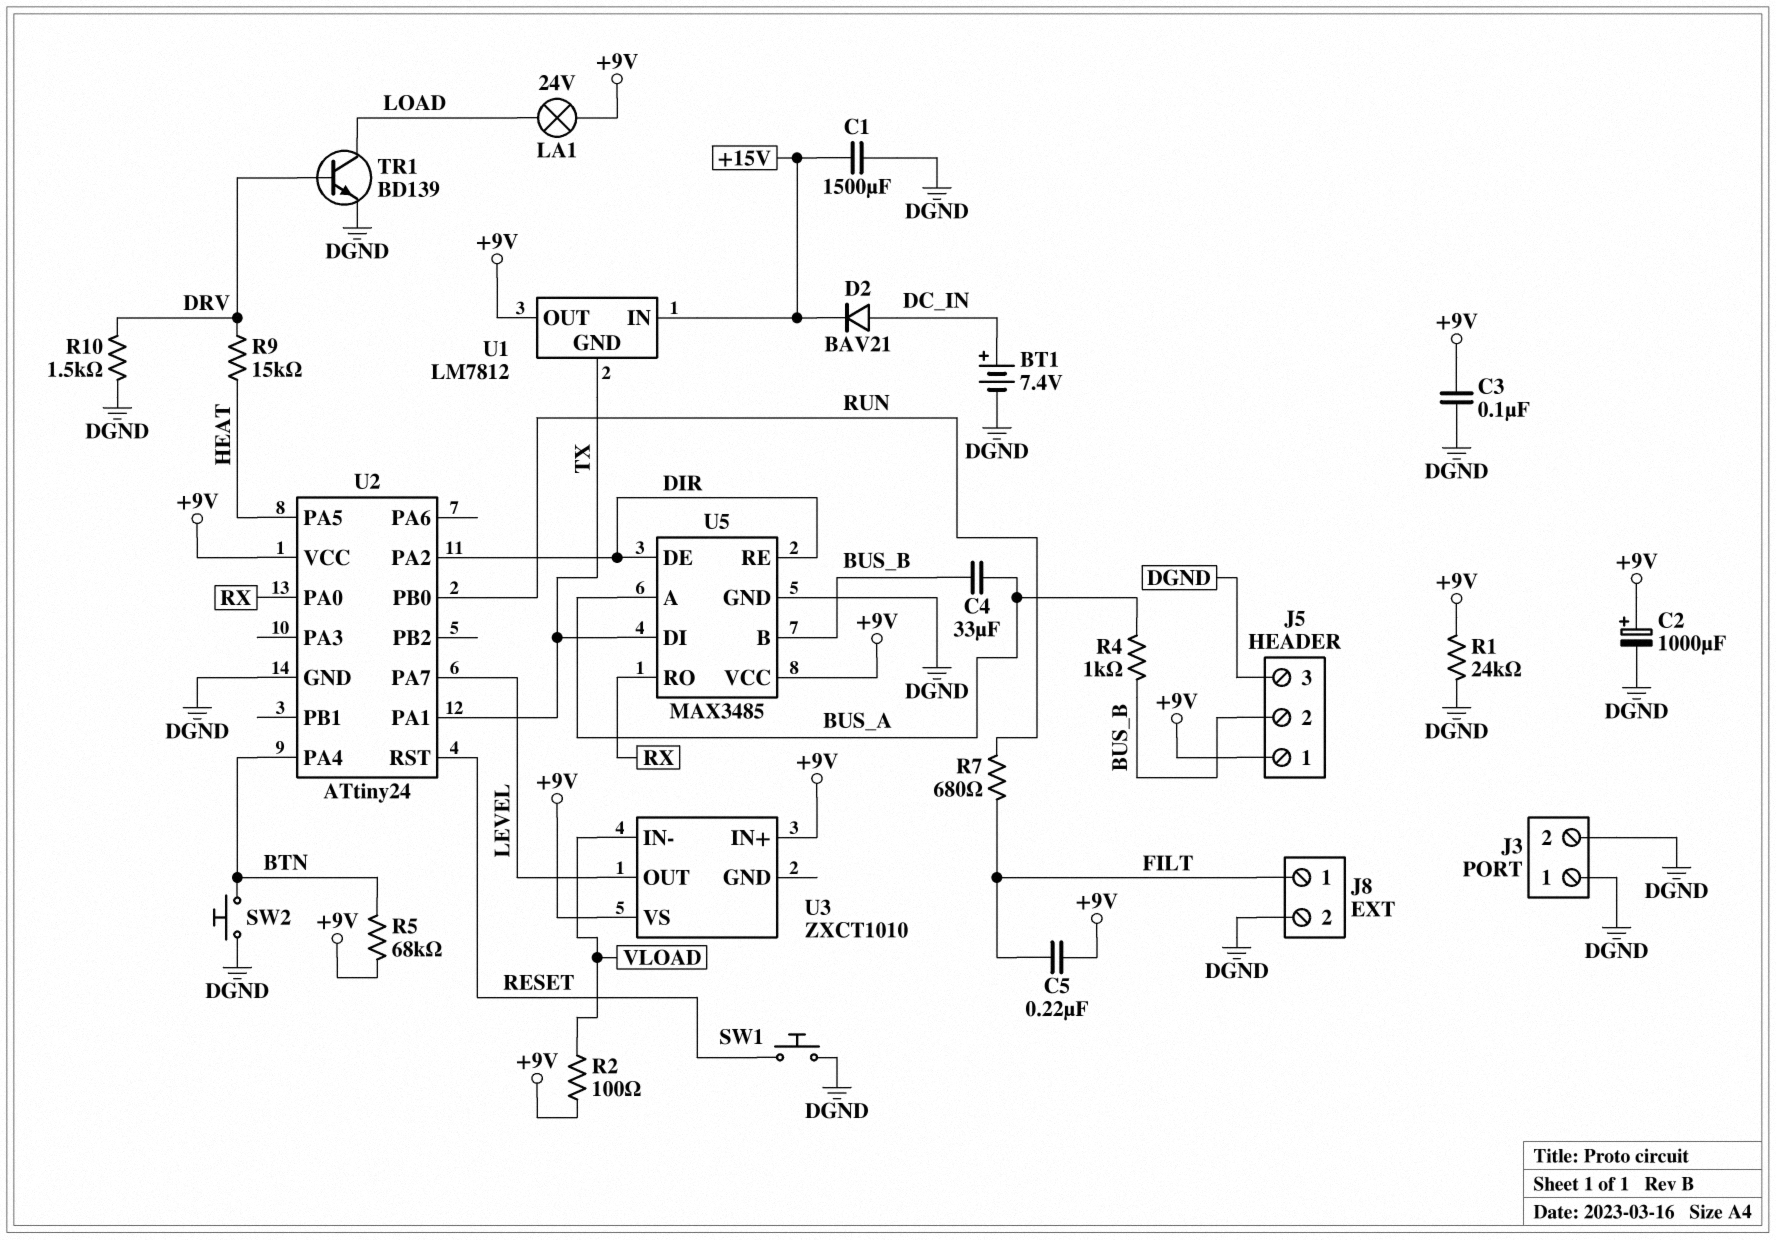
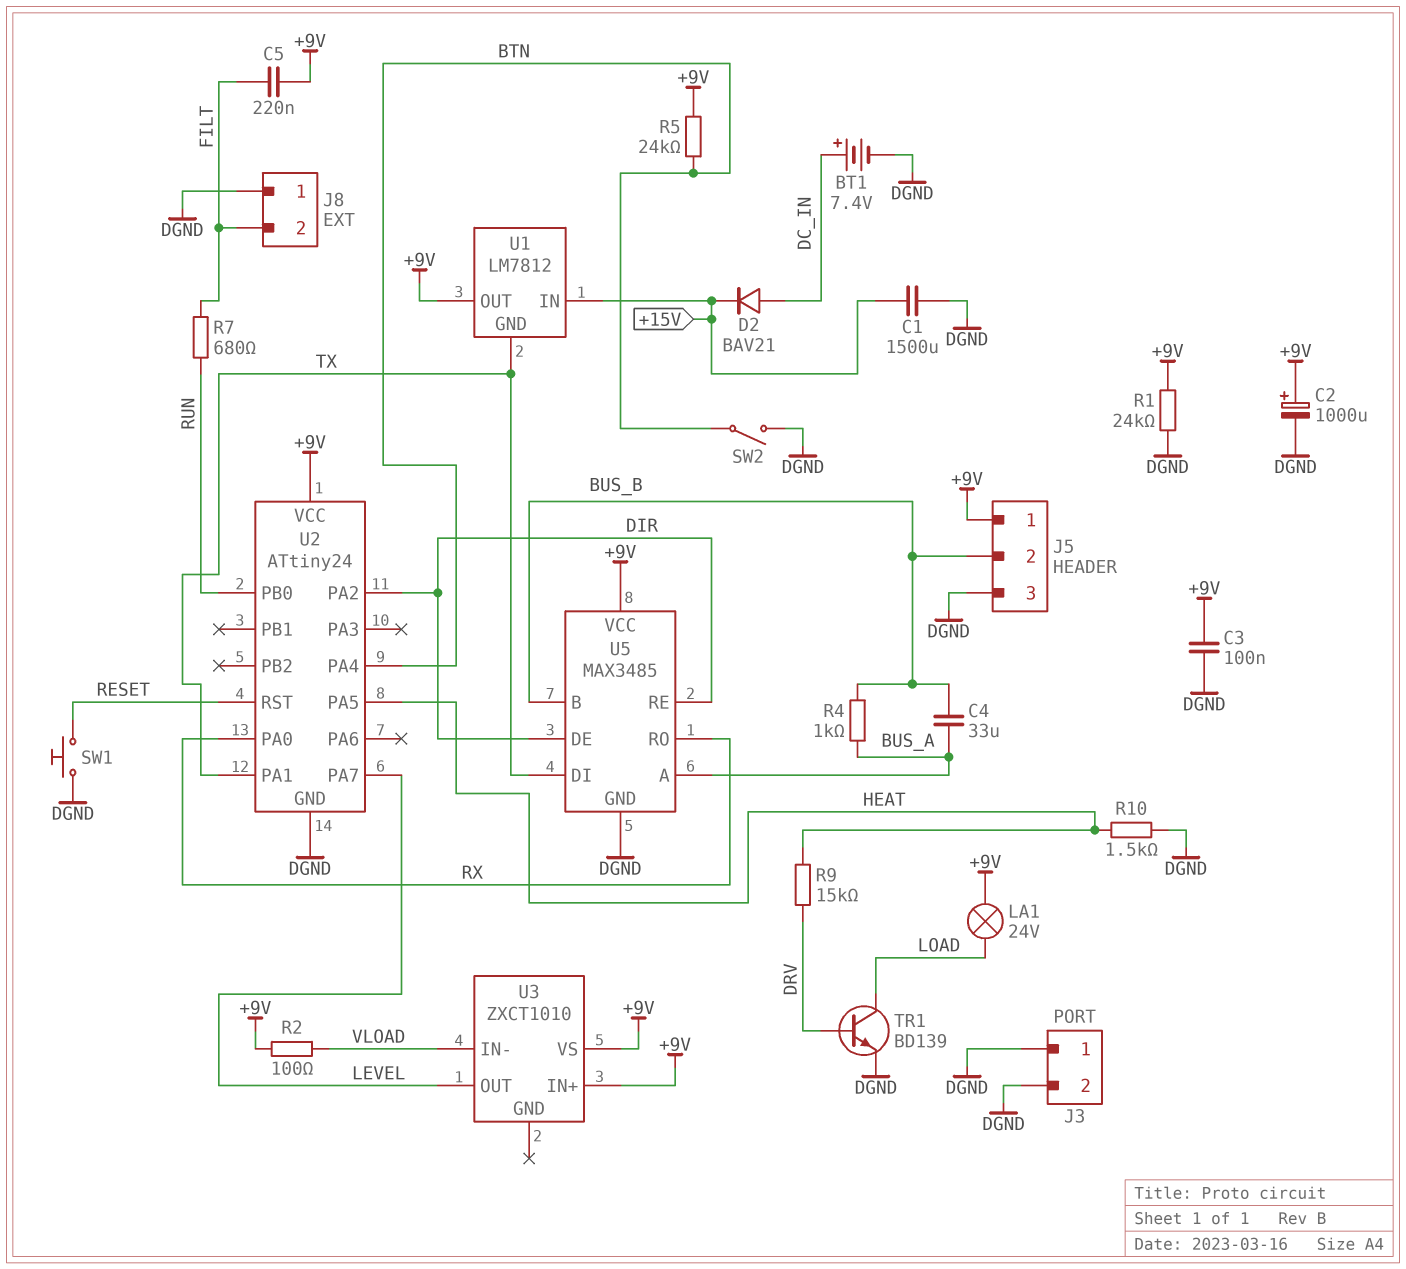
J8 pin 1: FILT -> DGND
J8 pin 2: DGND -> FILT
R5: 68k (+9V, BTN) -> 24k (+9V, BTN)
R10: 1.5k (DGND, DRV) -> 1.5k (DGND, HEAT)
SW2: button (BTN, DGND) -> switch (BTN, DGND)

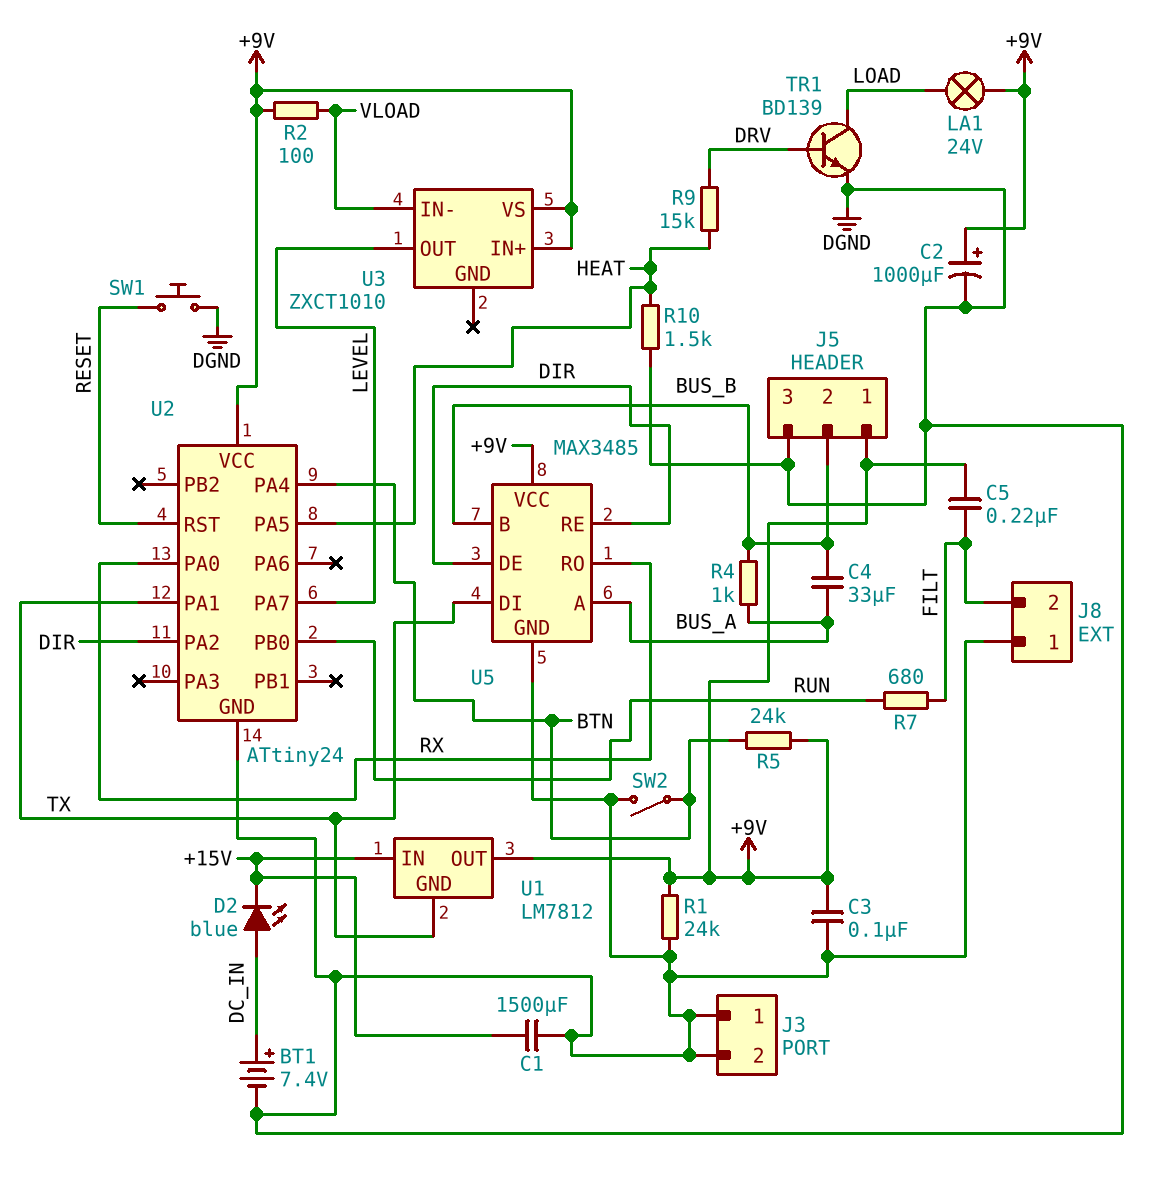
D2: diode BAV21 (A DC_IN, K +15V) -> LED blue (A DC_IN, K +15V)

